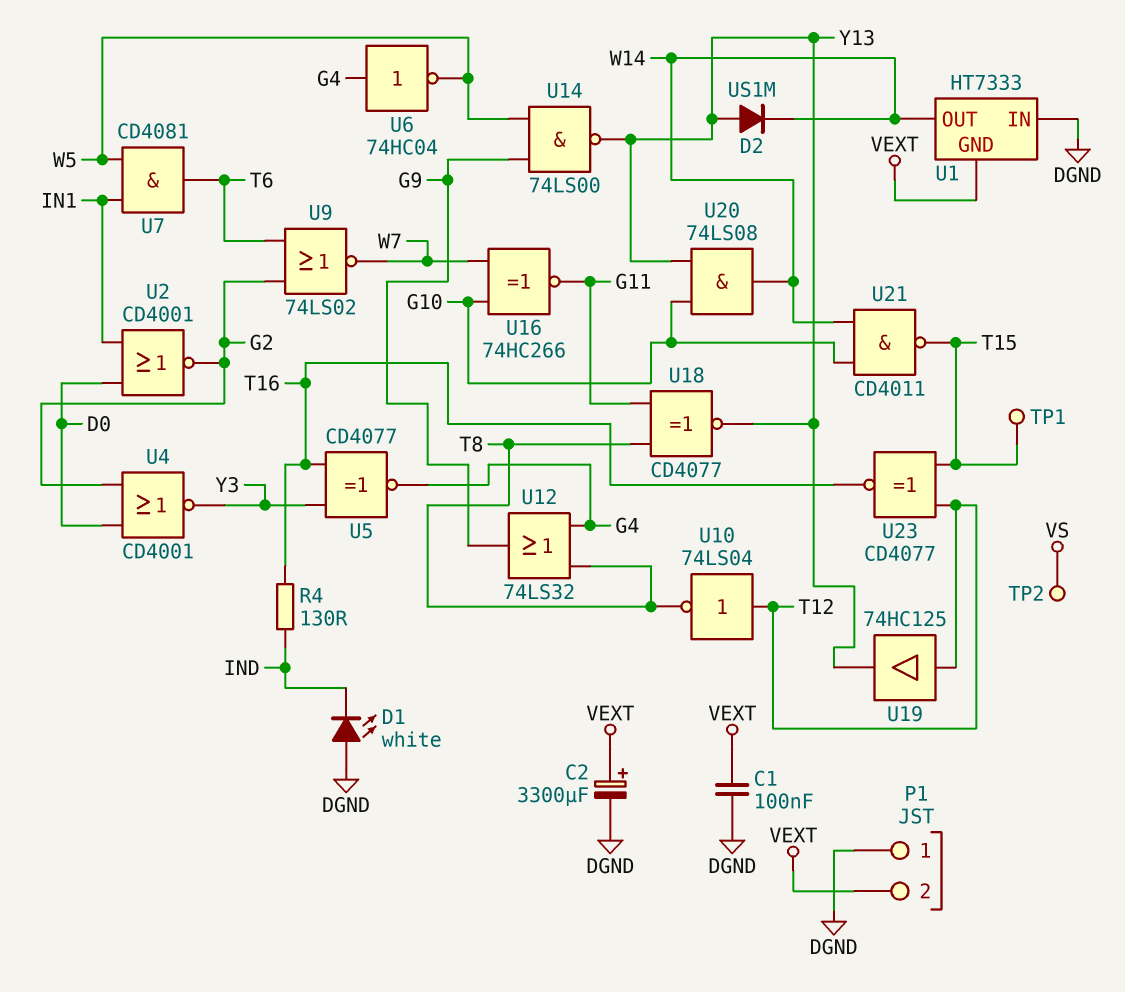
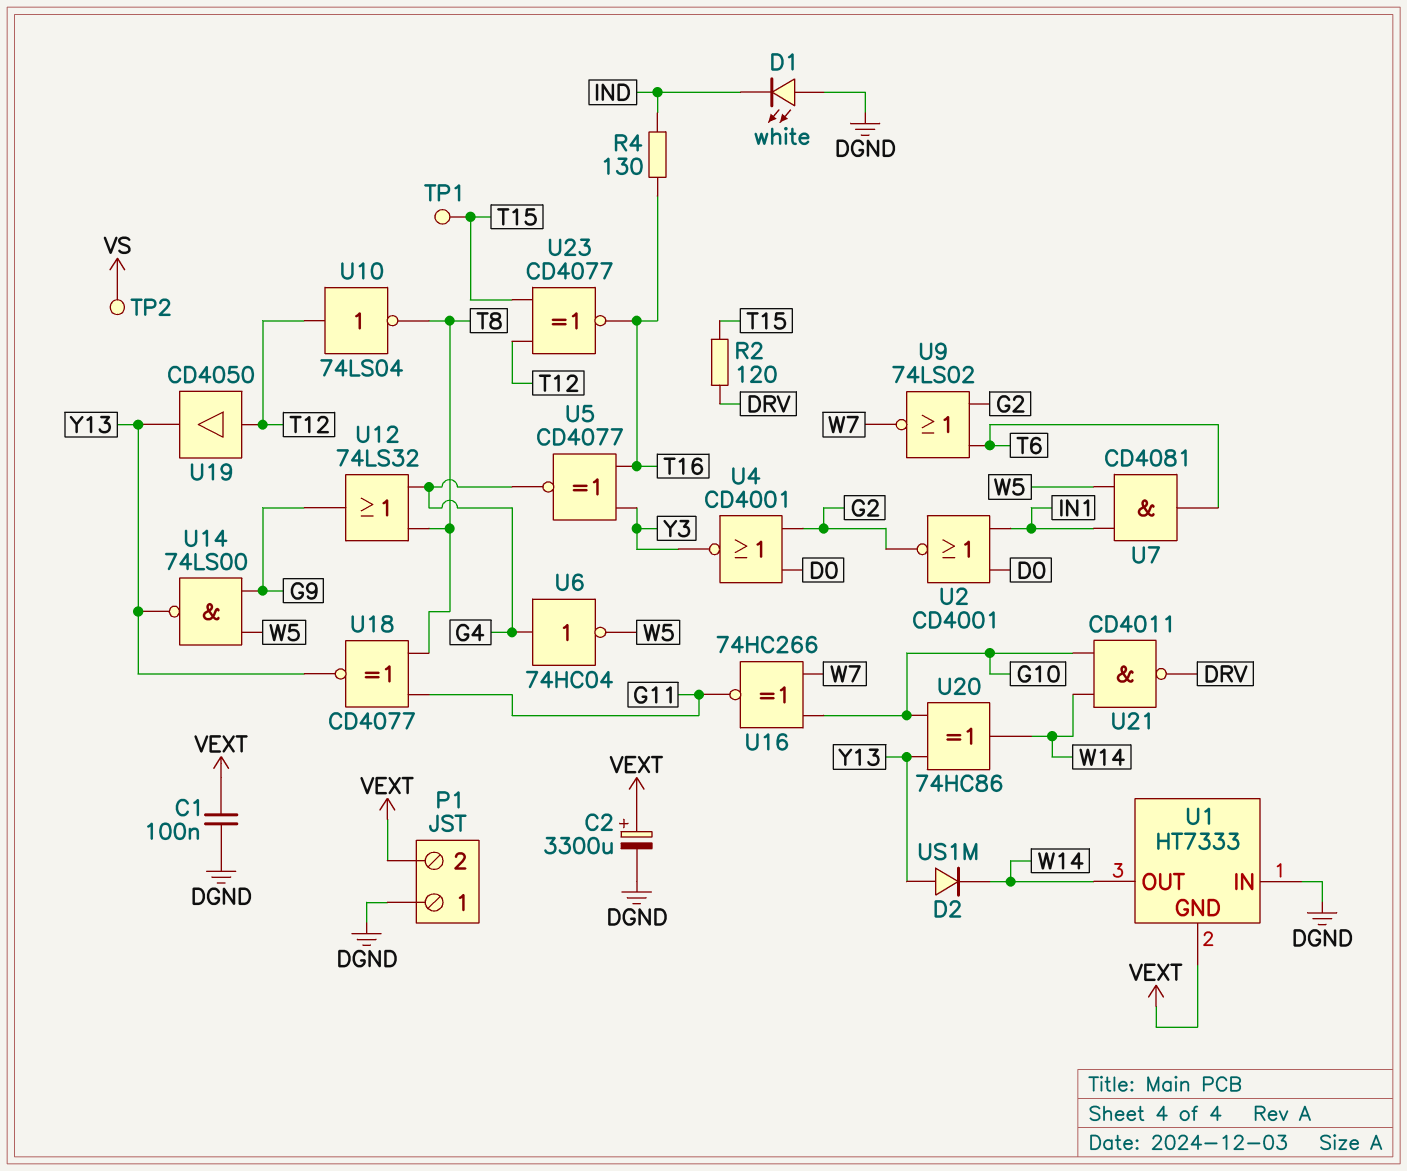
R2: none -> 120 (DRV, T15)
U19: buffer 74HC125 (in T12, out Y13) -> buffer CD4050 (in T12, out Y13)
U20: AND 74LS08 (in G10, in Y13, out W14) -> XOR 74HC86 (in G10, in Y13, out W14)
U21: NAND CD4011 (in G10, in W14, out T15) -> NAND CD4011 (in G10, in W14, out DRV)

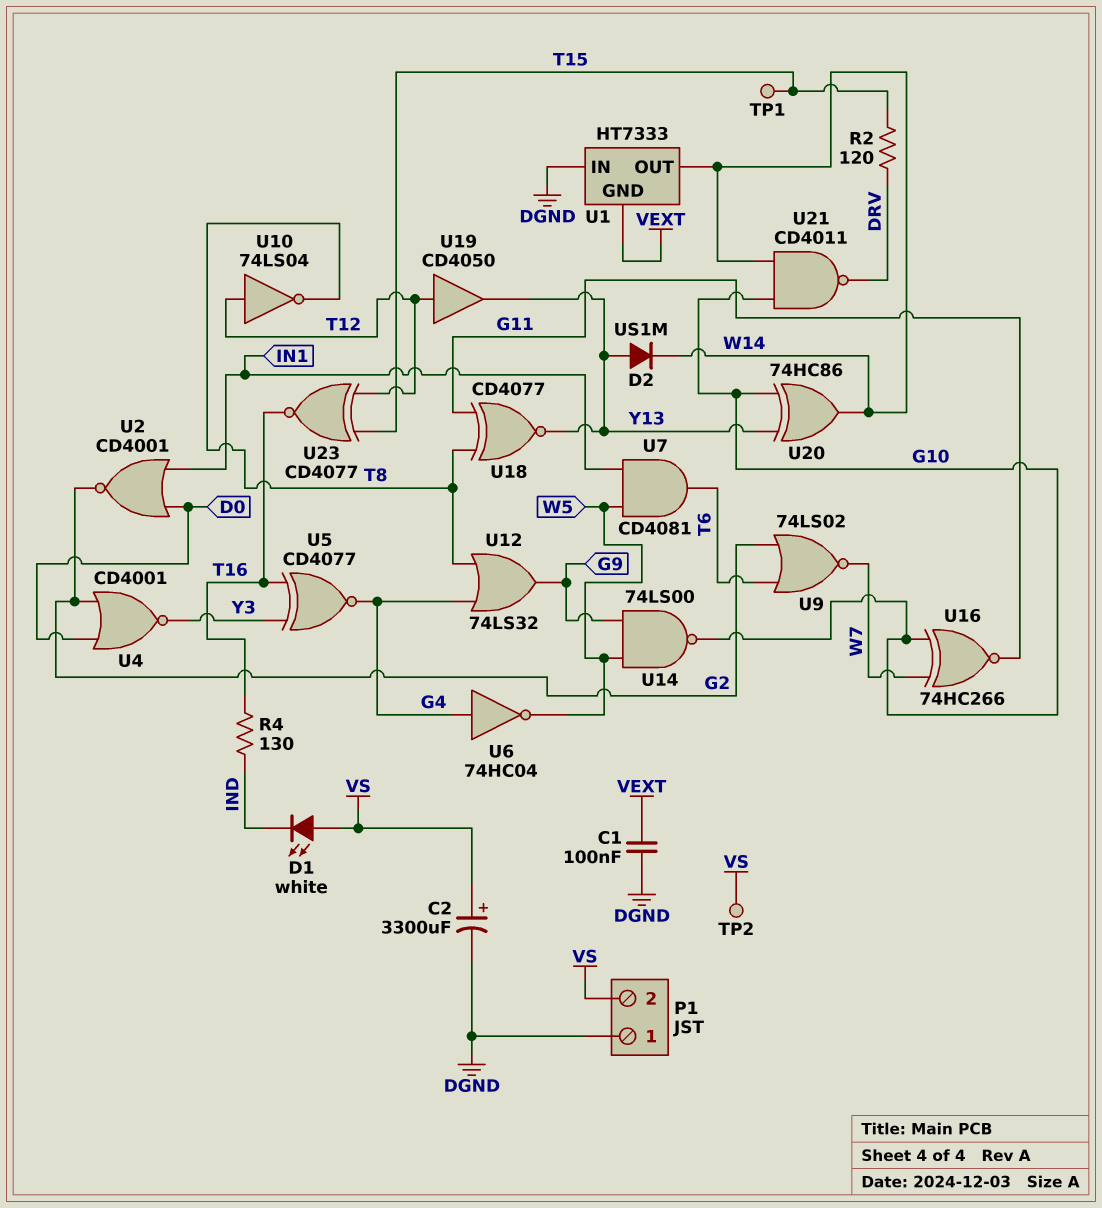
C2: 3300uF (plus VEXT, minus DGND) -> 3300uF (plus VS, minus DGND)
D1: LED white (A DGND, K IND) -> LED white (A VS, K IND)
P1 pin 2: VEXT -> VS
U14: NAND 74LS00 (in G9, in W5, out Y13) -> NAND 74LS00 (in G9, in W5, out G10)

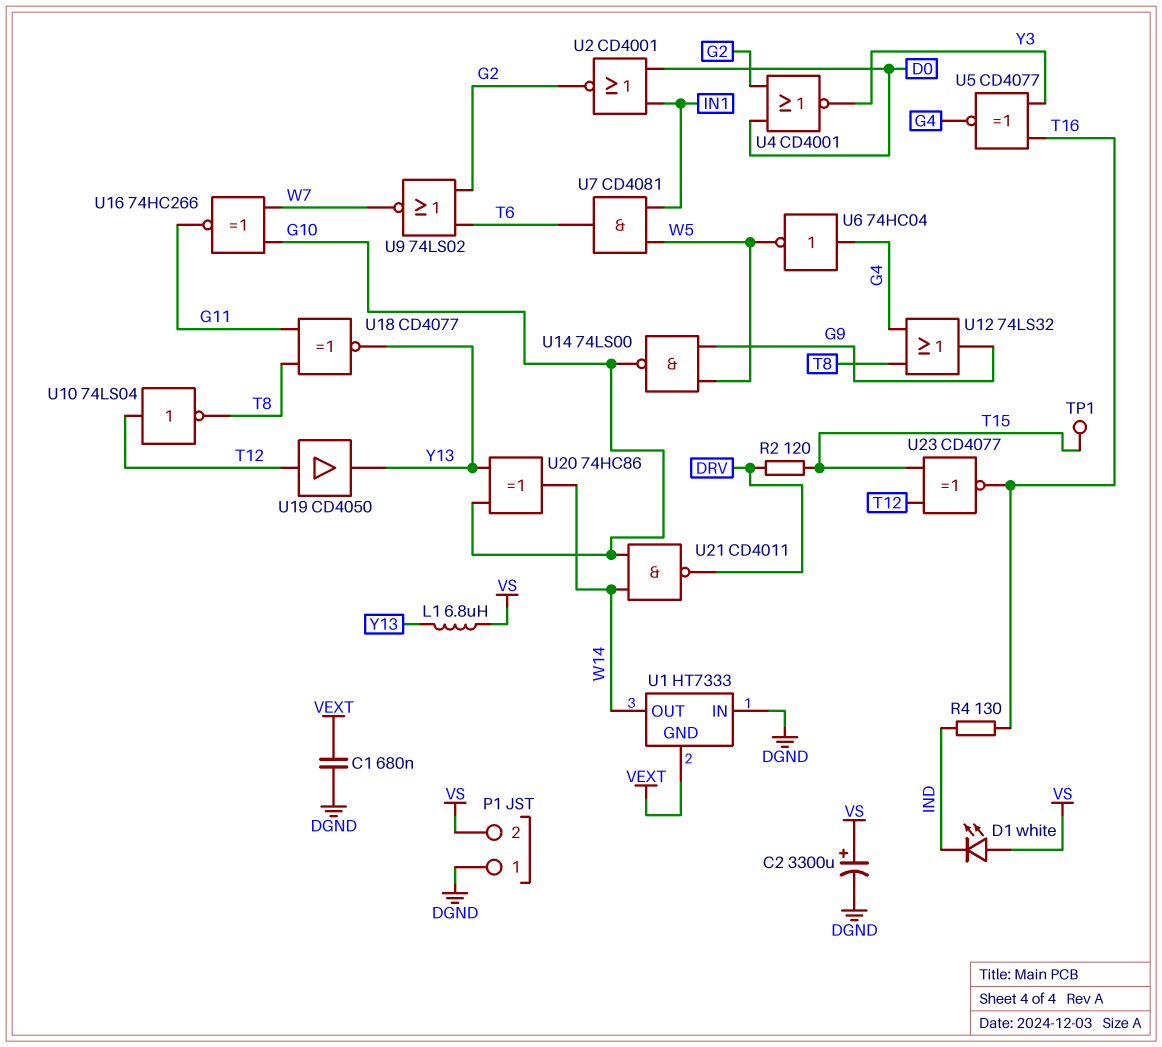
C1: 100nF (DGND, VEXT) -> 680nF (DGND, VEXT)
D2: diode US1M (A Y13, K W14) -> none
L1: none -> 6.8uH (VS, Y13)
TP2: test point (VS) -> none

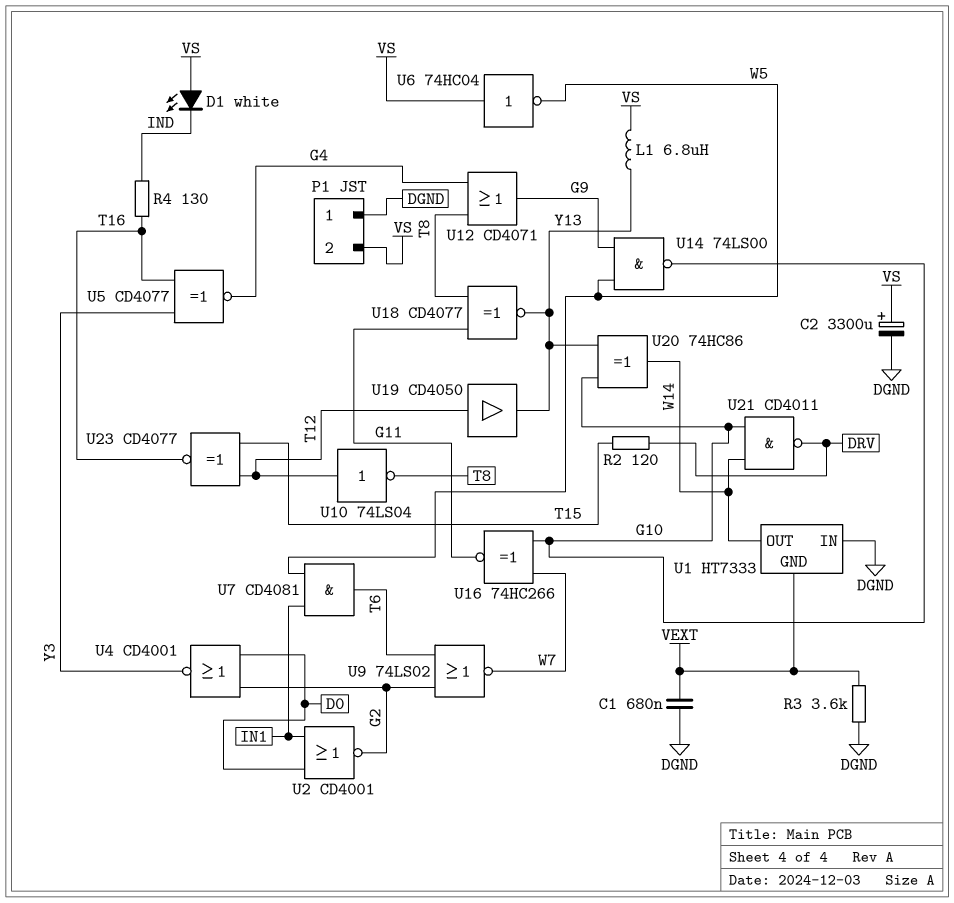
R3: none -> 3.6k (DGND, VEXT)
TP1: test point (T15) -> none
U6: NOT 74HC04 (in G4, out W5) -> NOT 74HC04 (in VS, out W5)
U12: OR 74LS32 (in G4, in T8, out G9) -> OR CD4071 (in G4, in T8, out G9)

